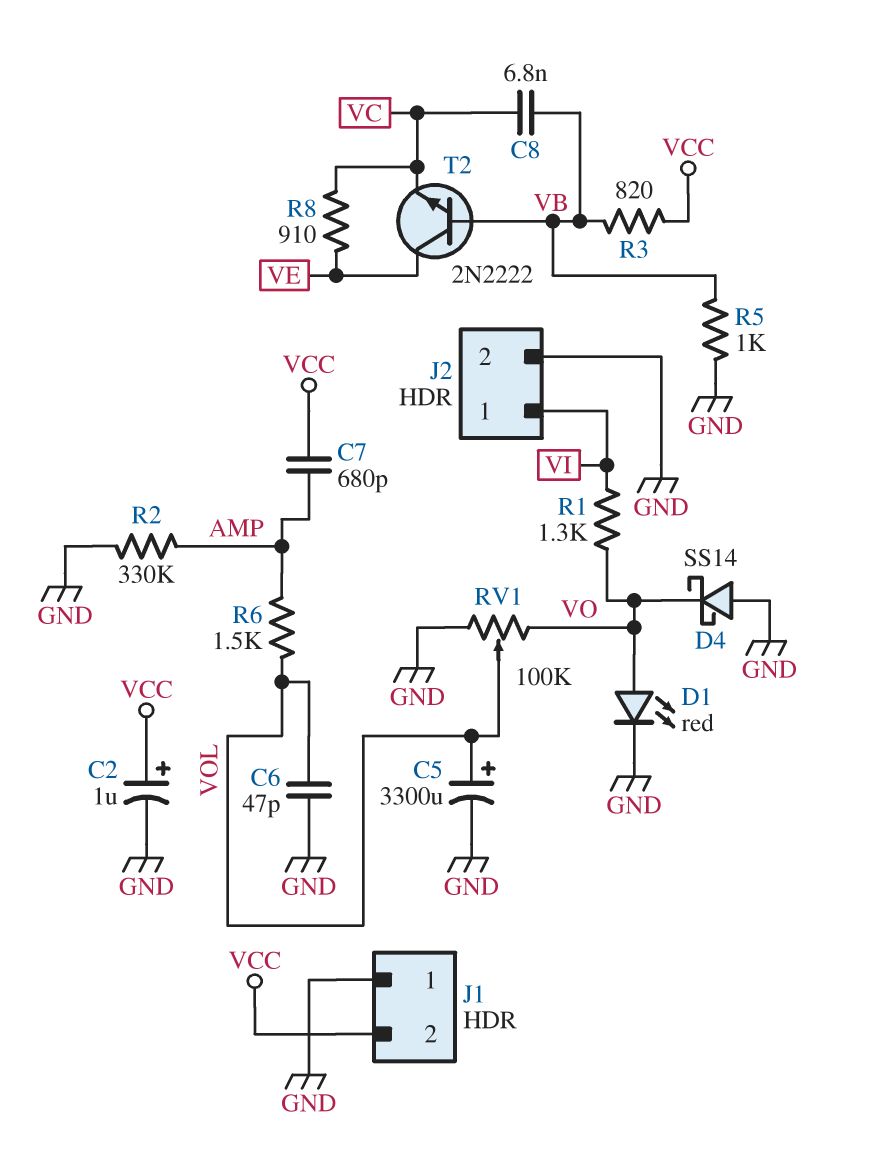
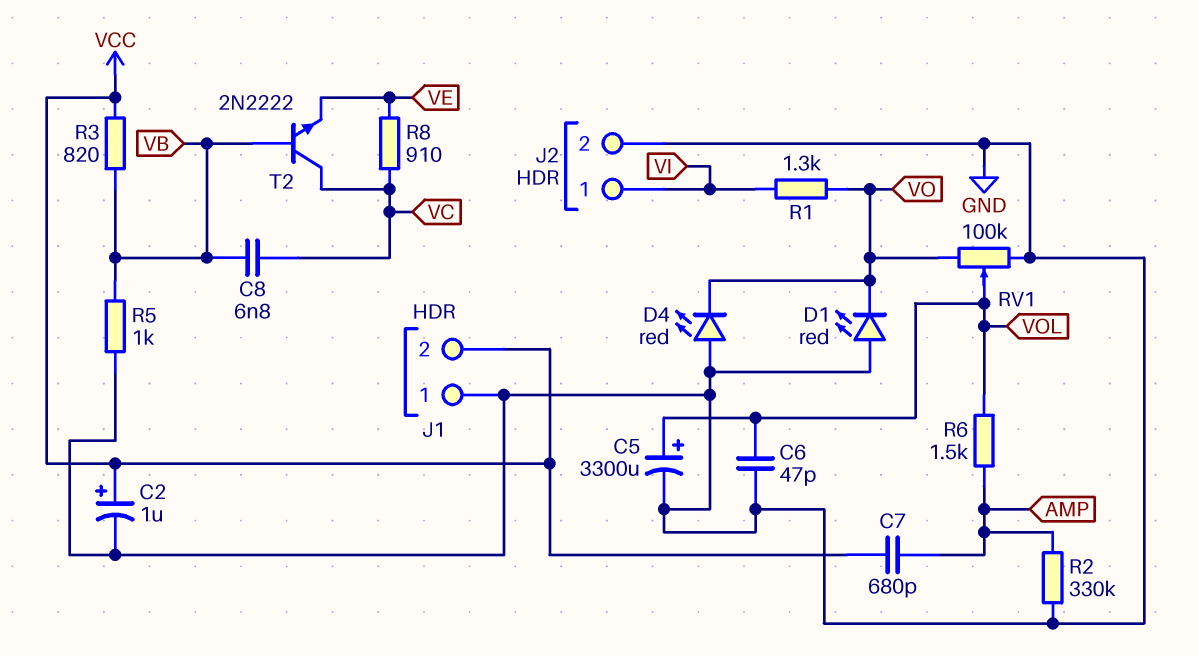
D1: LED red (A VO, K GND) -> LED red (A GND, K VO)
D4: schottky SS14 (A GND, K VO) -> LED red (A GND, K VO)
T2: NPN 2N2222 (B VB, C VE, E VC) -> NPN 2N2222 (B VB, C VC, E VE)

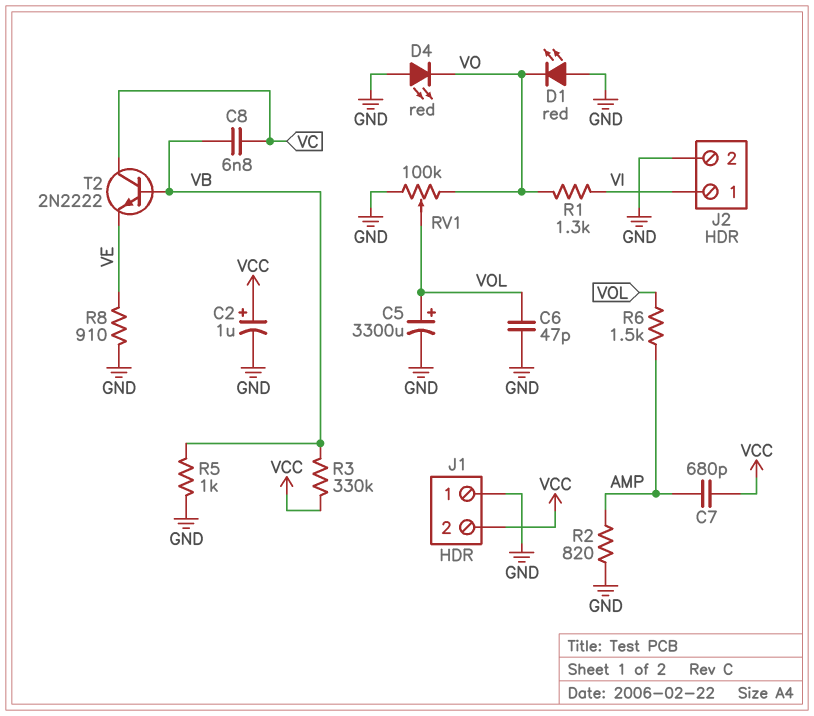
R2: 330k (AMP, GND) -> 820 (AMP, GND)
R3: 820 (VB, VCC) -> 330k (VB, VCC)
R8: 910 (VC, VE) -> 910 (GND, VE)

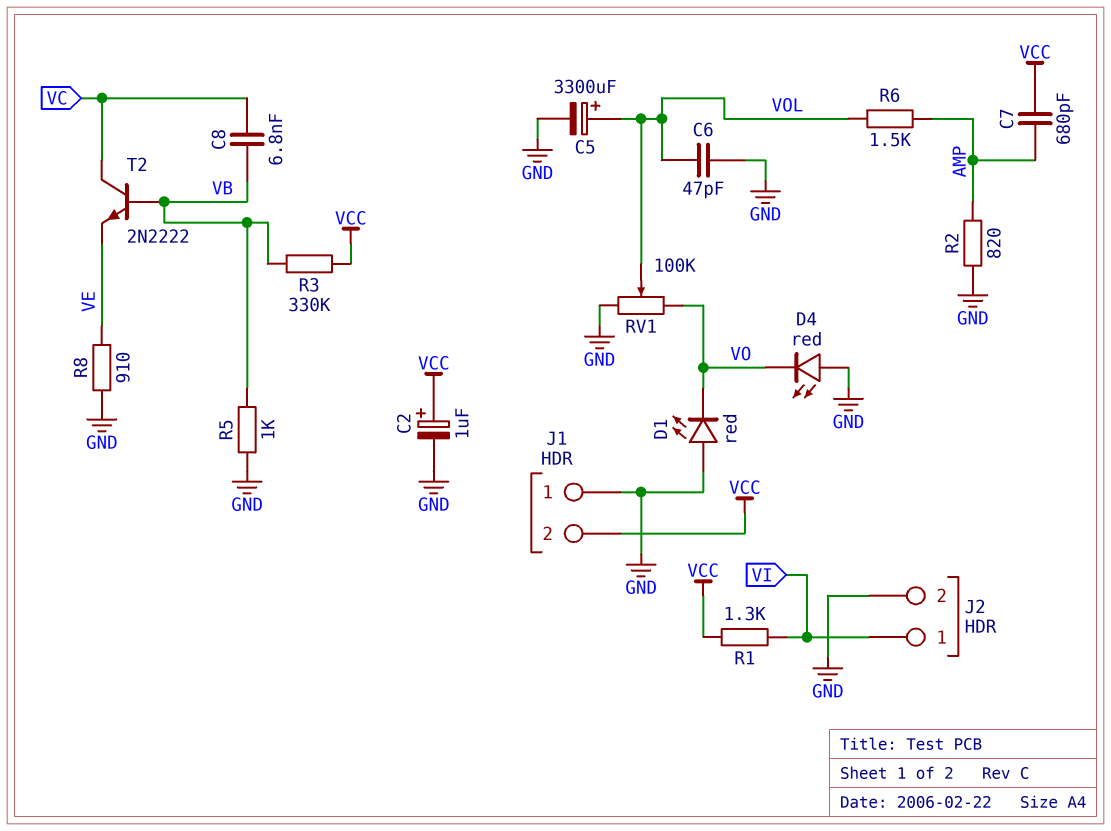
R1: 1.3k (VI, VO) -> 1.3k (VCC, VI)

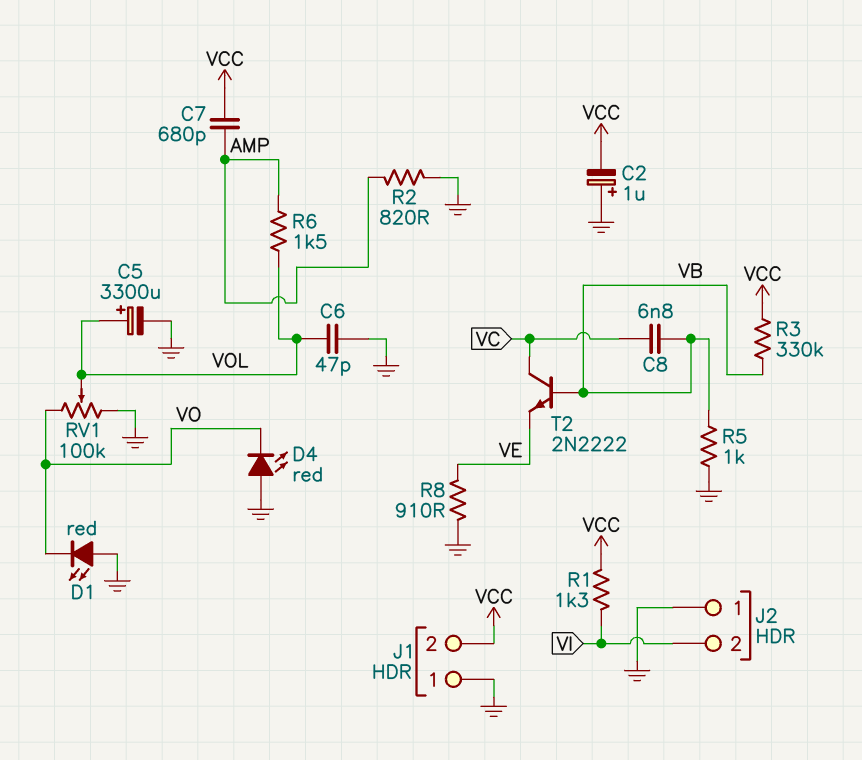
C2: 1uF (plus VCC, minus GND) -> 1uF (plus GND, minus VCC)
J2 pin 1: VI -> GND
J2 pin 2: GND -> VI

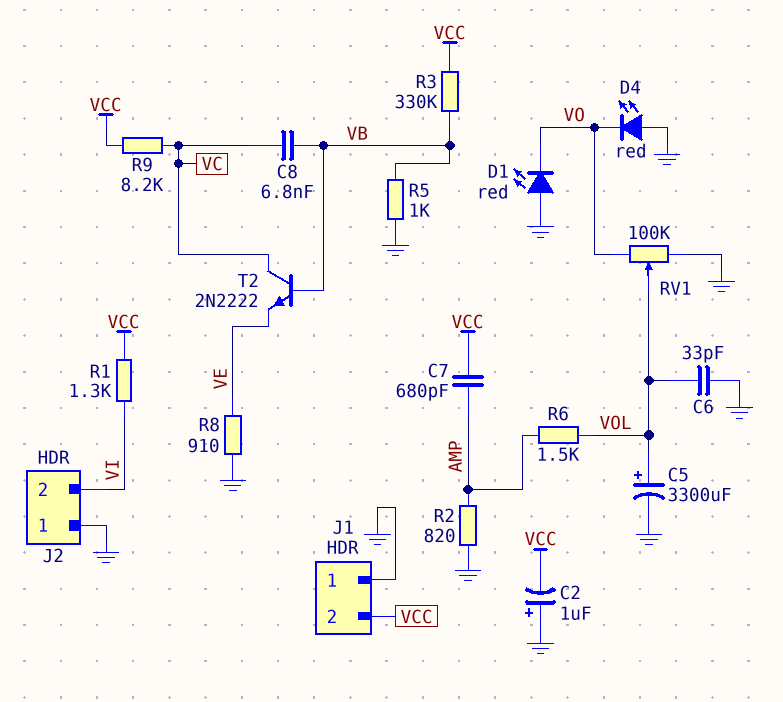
C6: 47pF (GND, VOL) -> 33pF (GND, VOL)
R9: none -> 8.2k (VC, VCC)

